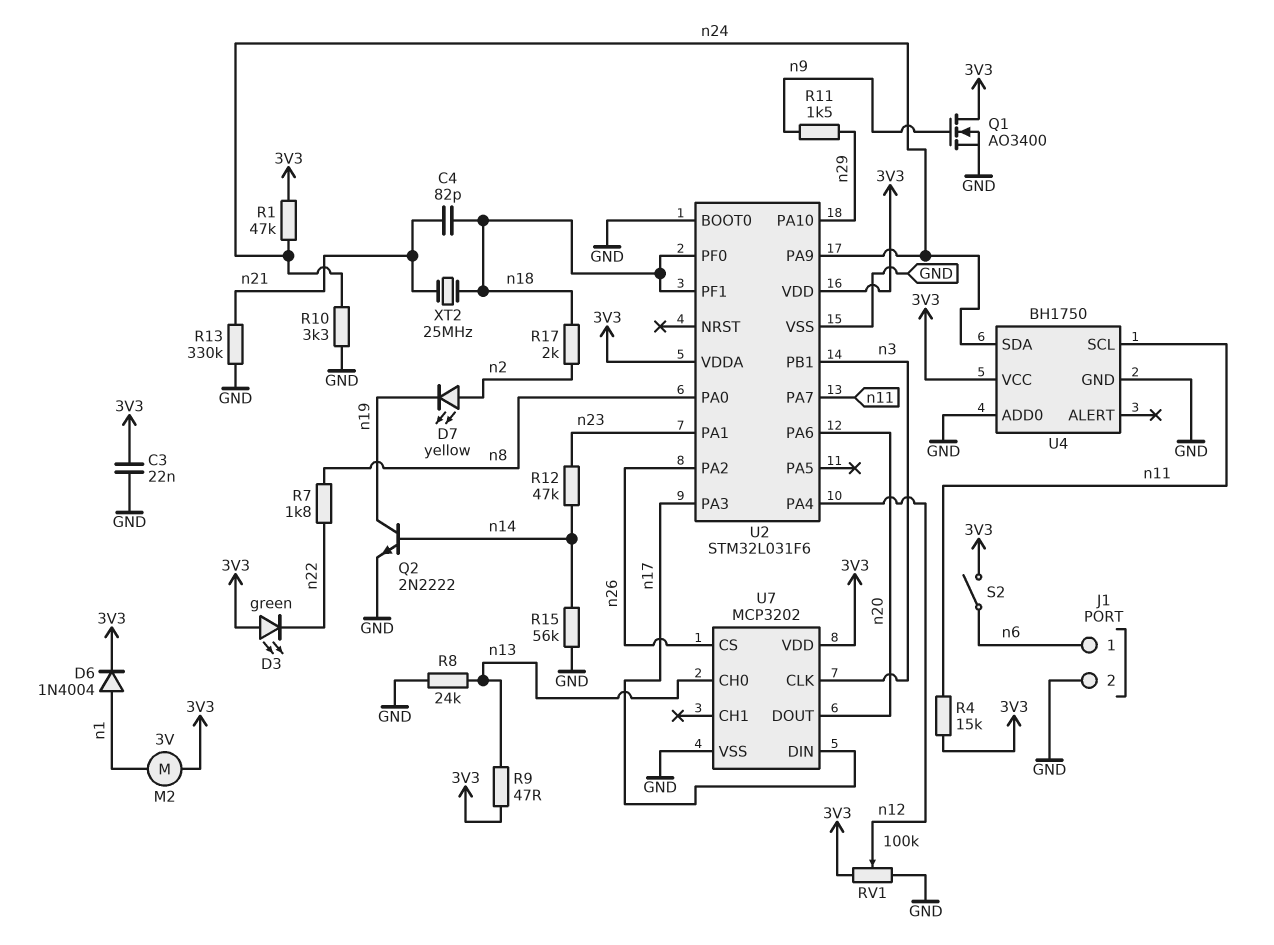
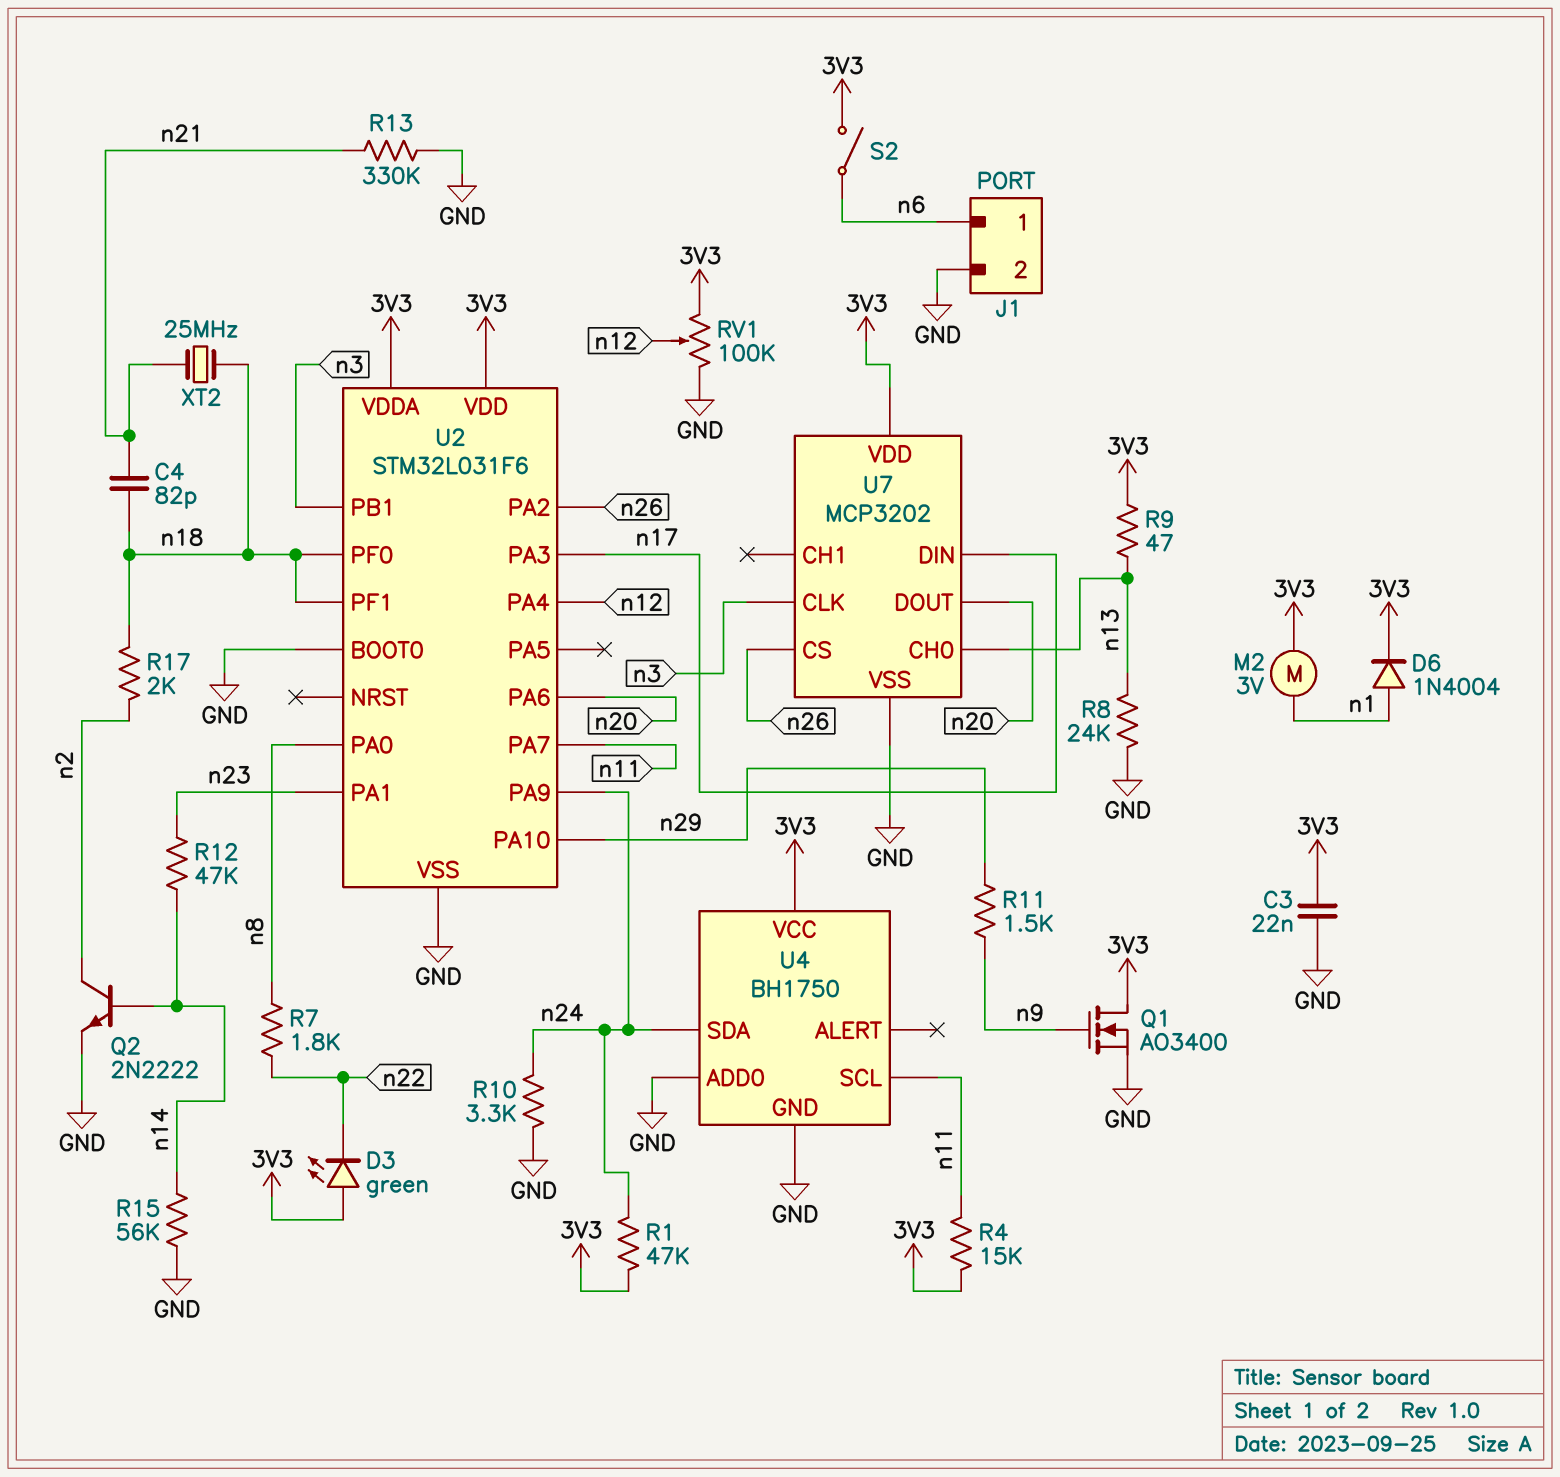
D7: LED yellow (A n2, K n19) -> none
Q2: NPN 2N2222 (B n14, C n19, E GND) -> NPN 2N2222 (B n14, C n2, E GND)

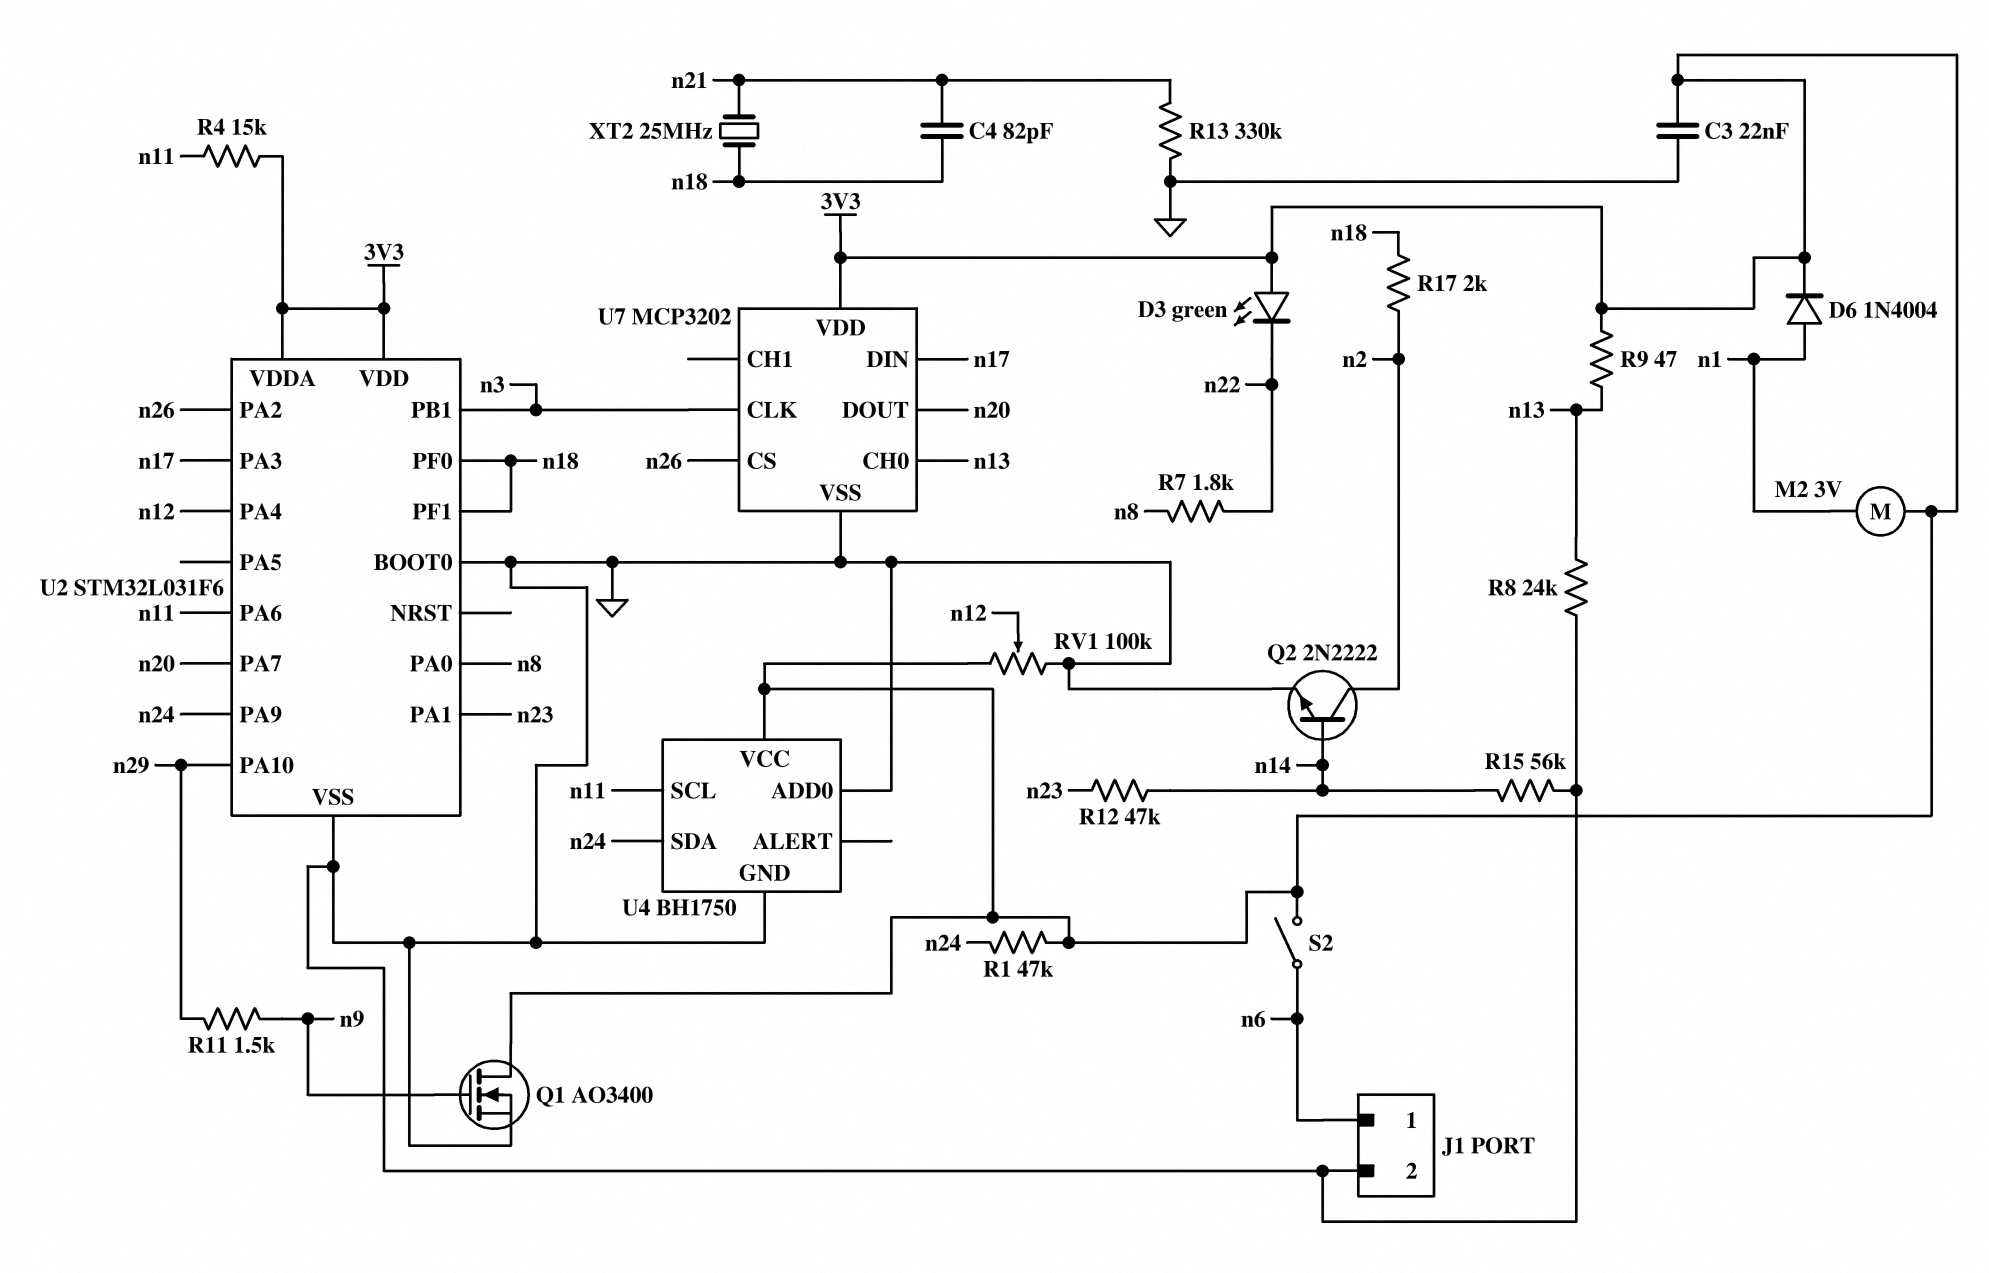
R10: 3.3k (GND, n24) -> none
U2 pin PA6: n20 -> n11
U2 pin PA7: n11 -> n20

